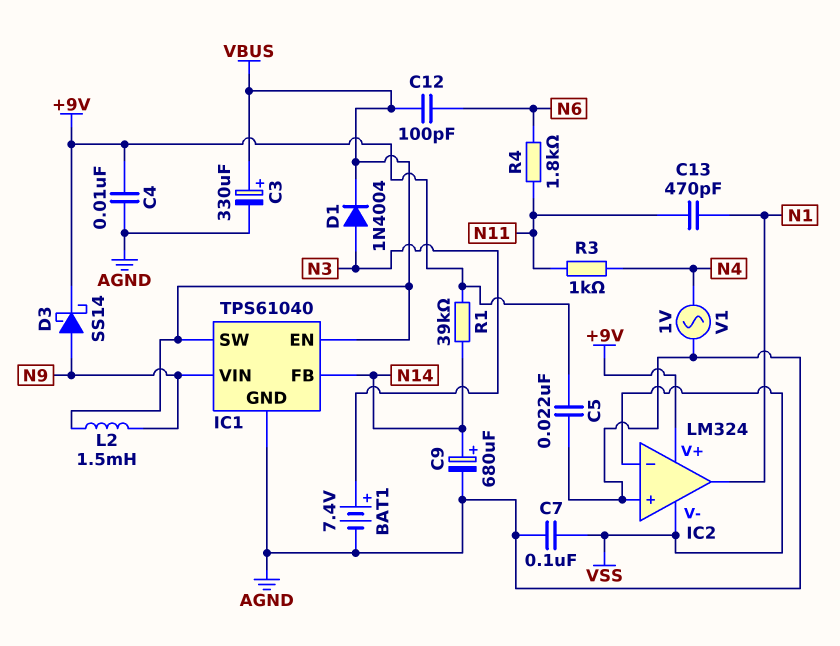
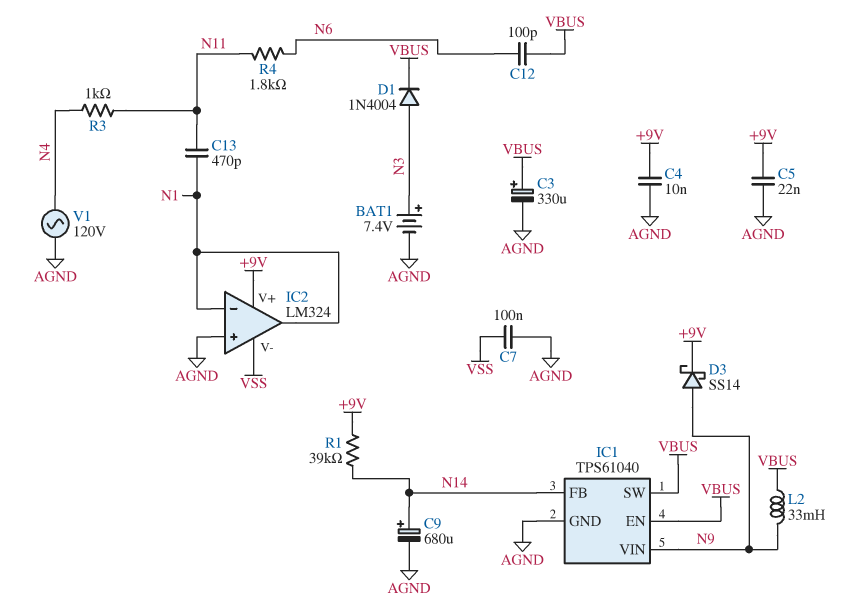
IC2 pin in-: VSS -> N1
L2: 1.5mH (N9, VBUS) -> 33mH (N9, VBUS)
V1: AC 1V (AGND, N4) -> AC 120V (AGND, N4)

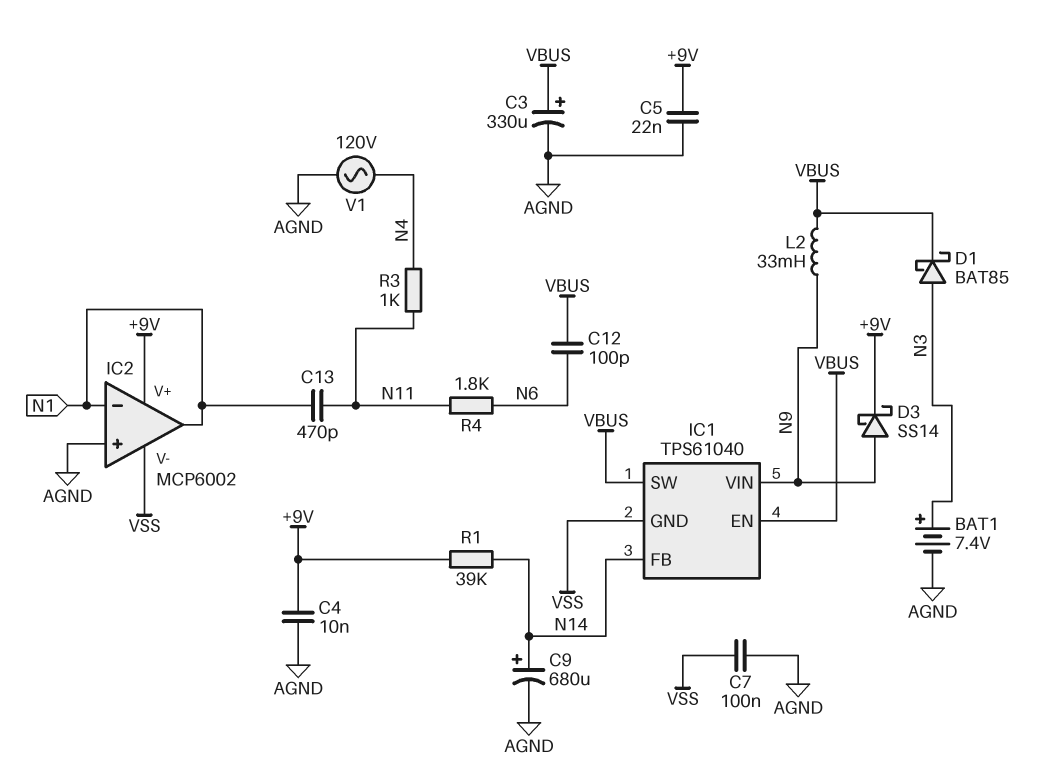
D1: diode 1N4004 (A N3, K VBUS) -> schottky BAT85 (A N3, K VBUS)
IC1 pin GND: AGND -> VSS
IC2: LM324 -> MCP6002

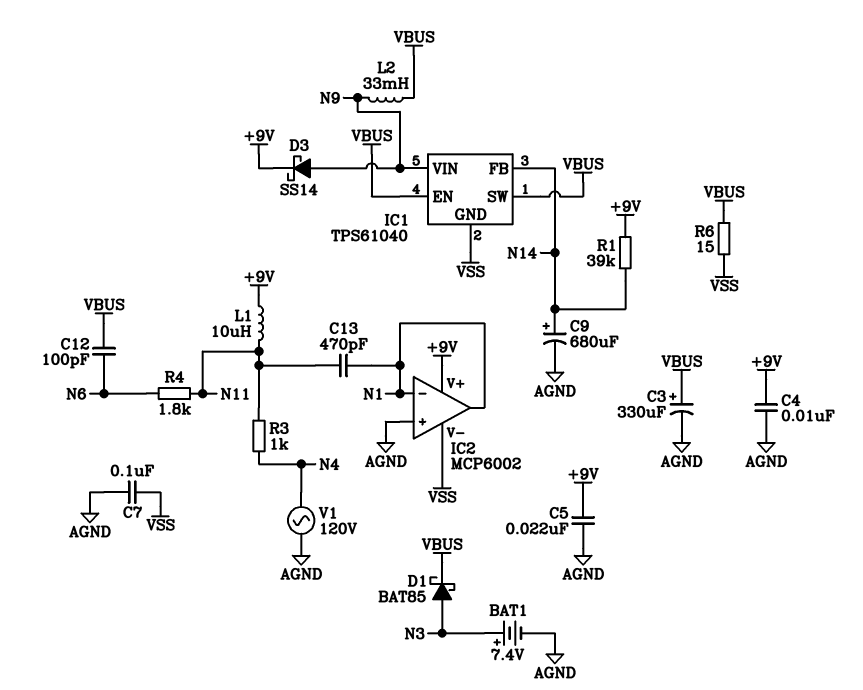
L1: none -> 10uH (+9V, N11)
R6: none -> 15 (VBUS, VSS)

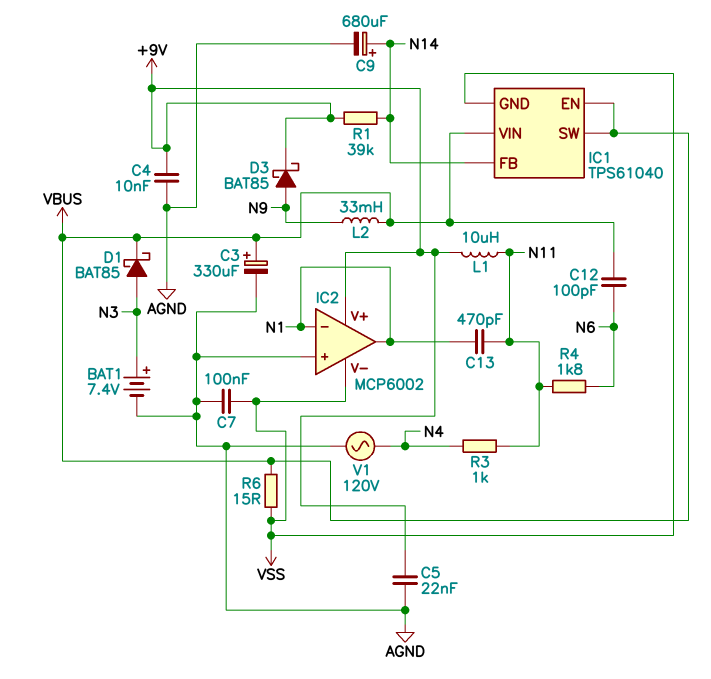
D3: schottky SS14 (A N9, K +9V) -> schottky BAT85 (A N9, K +9V)
IC1 pin VIN: N9 -> VBUS

